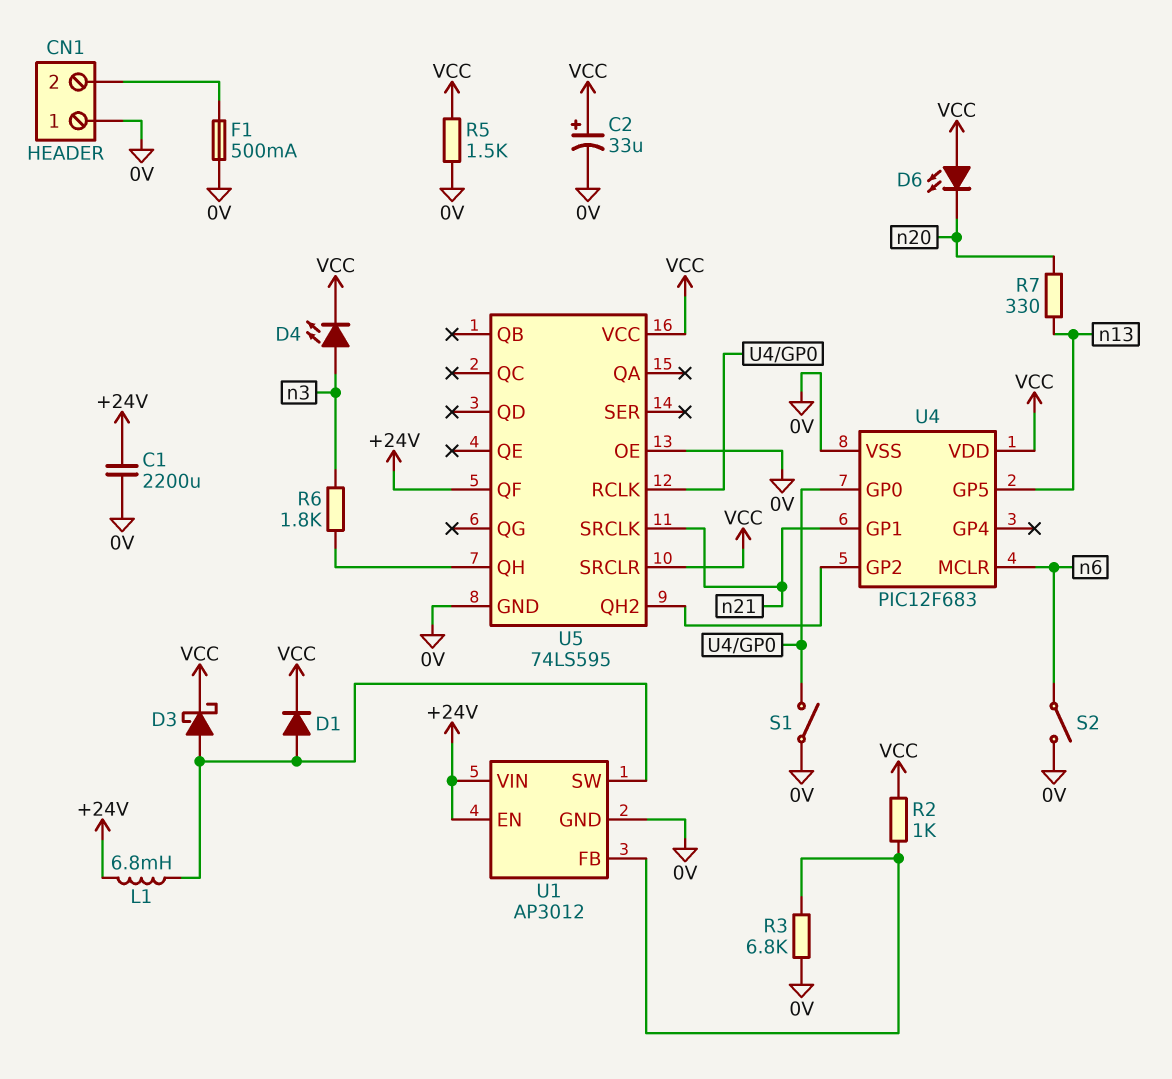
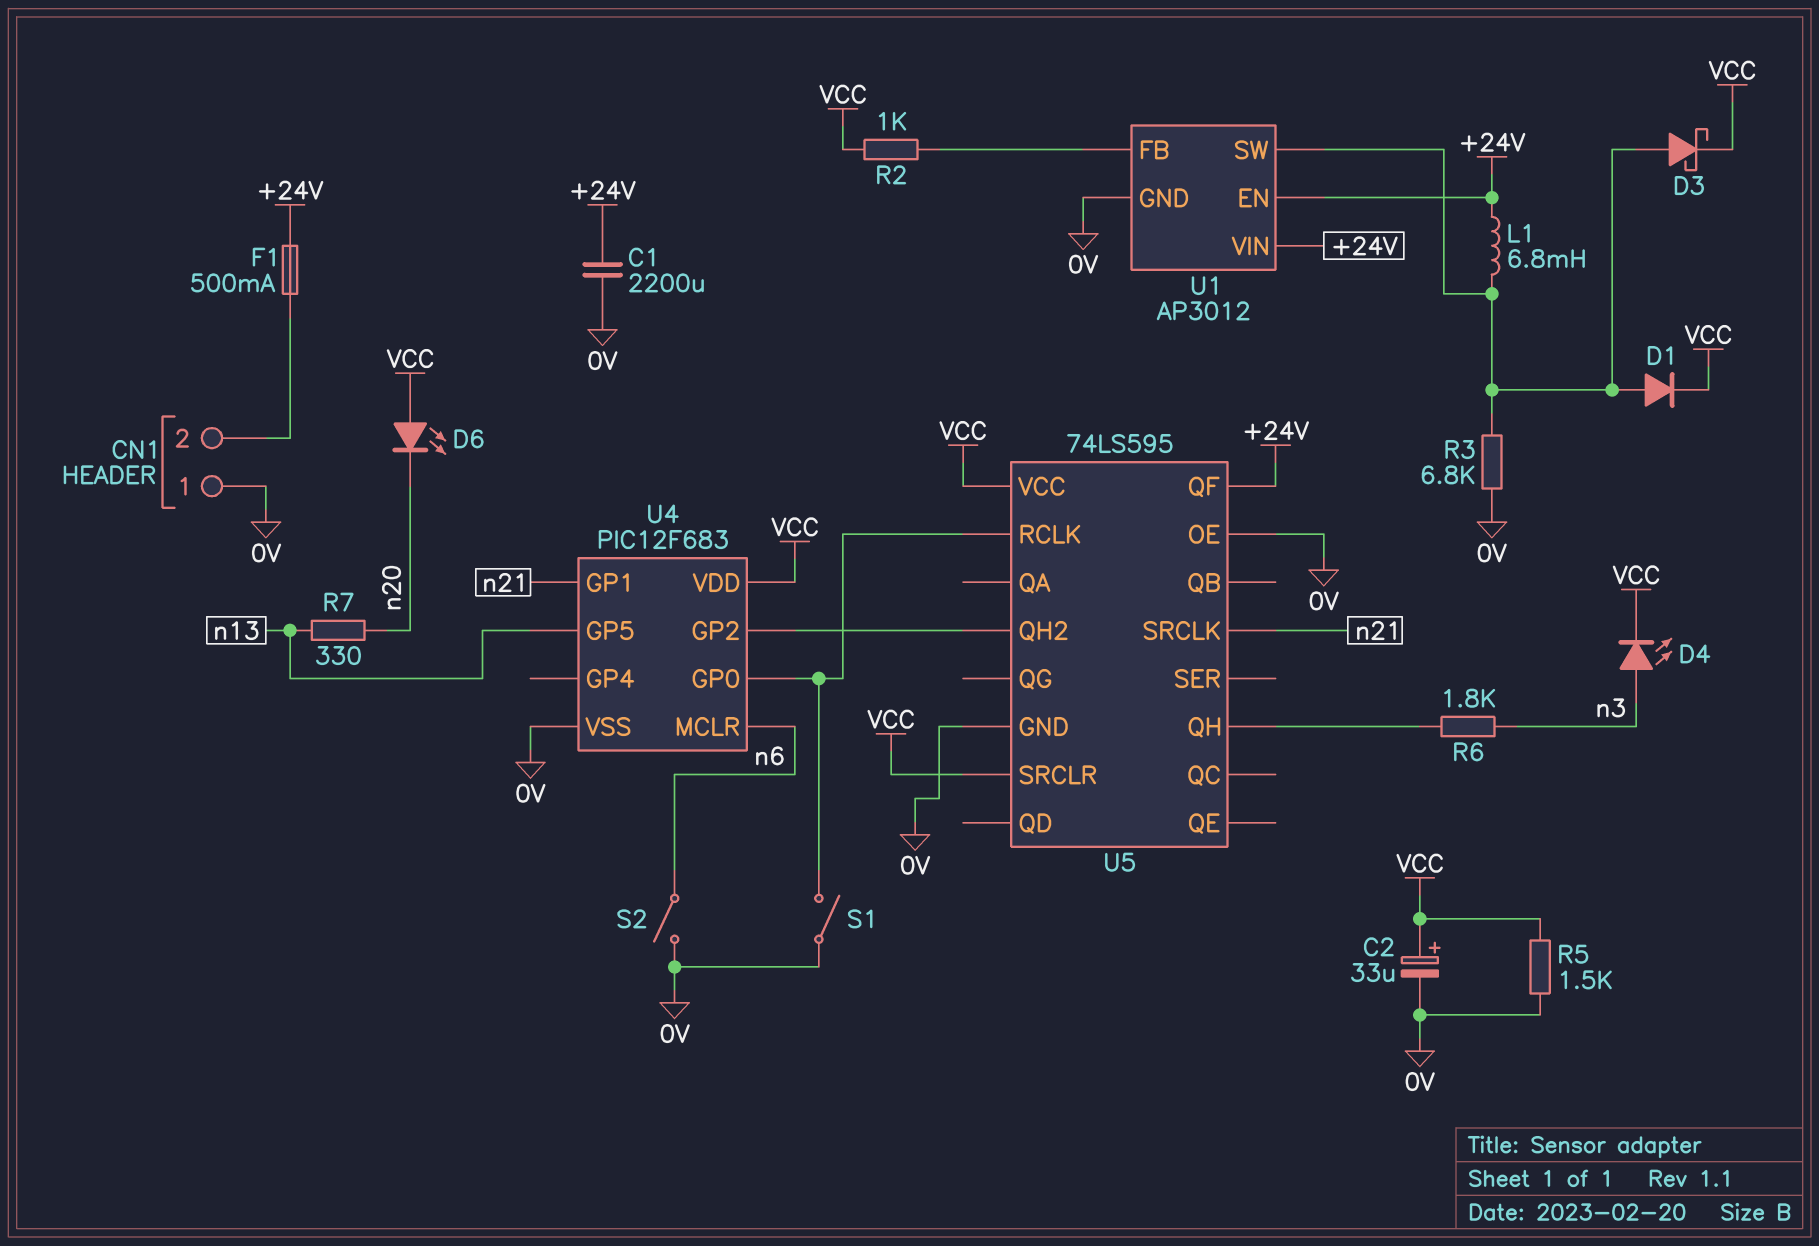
F1: 500mA (0V, CN1/2) -> 500mA (+24V, CN1/2)
R3: 6.8k (0V, U1/FB) -> 6.8k (0V, U1/SW)

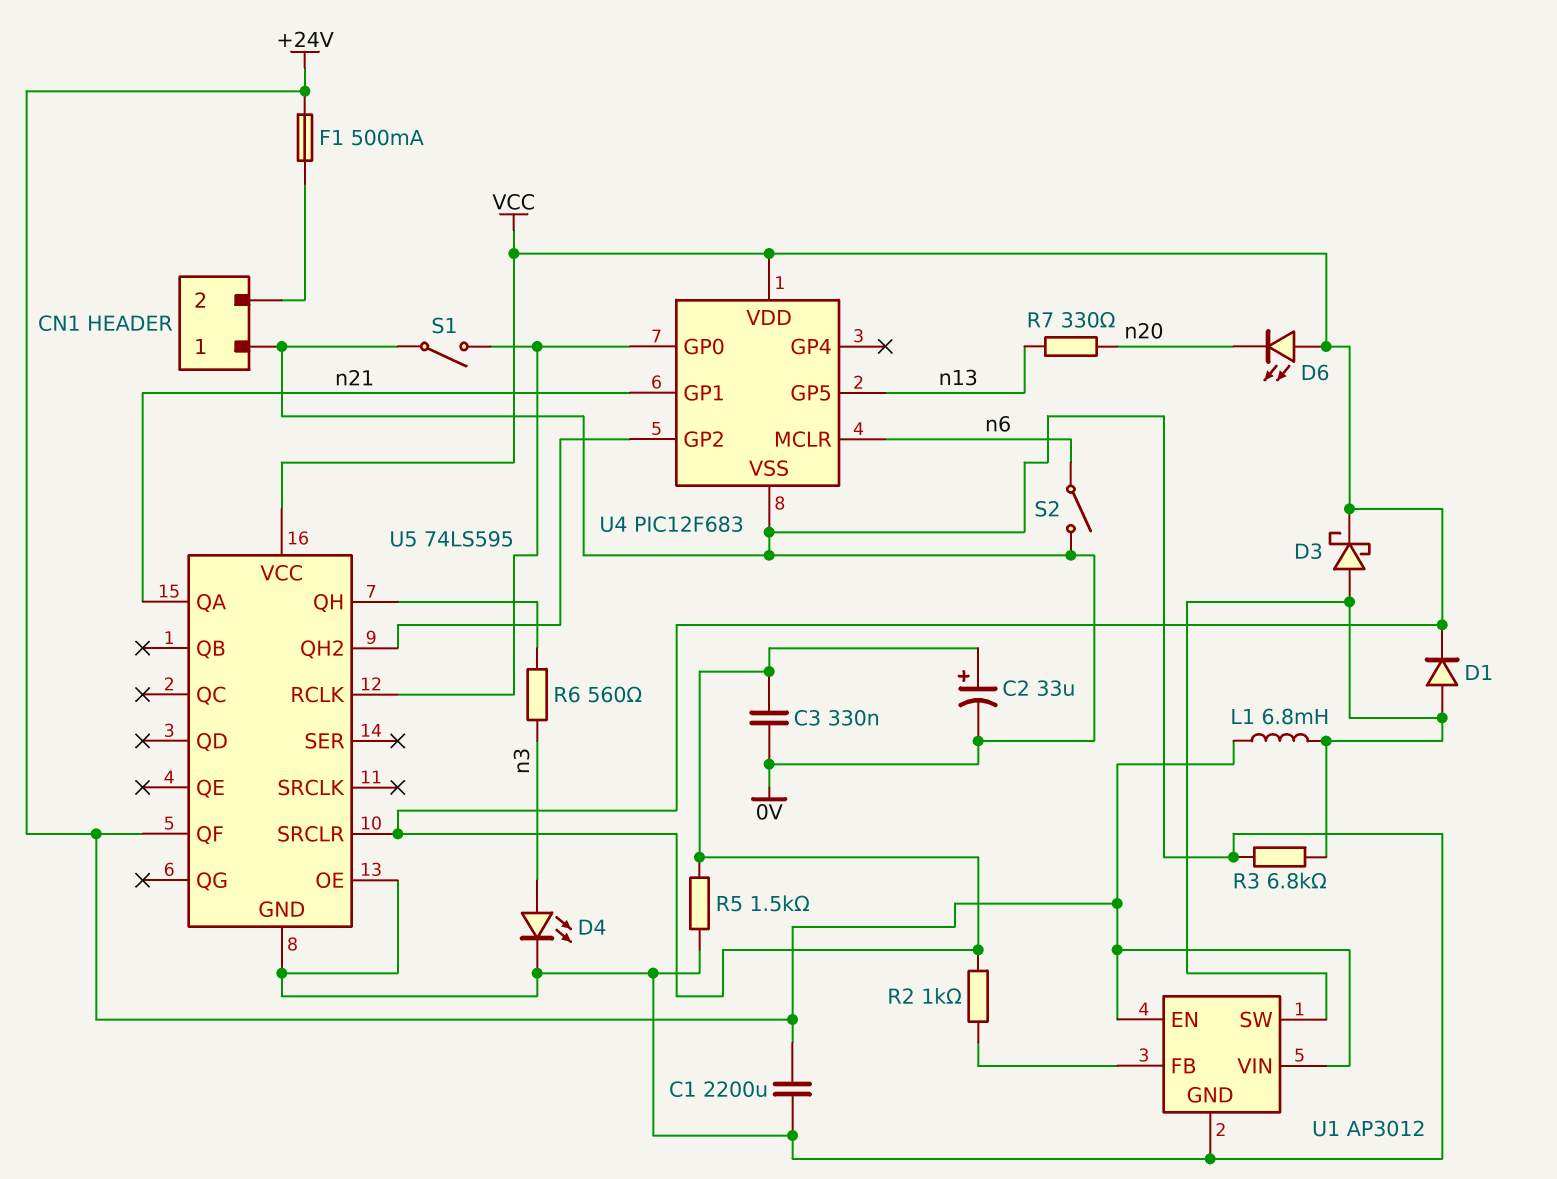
C3: none -> 330nF (0V, VCC)
D4: LED (A n3, K VCC) -> LED (A n3, K 0V)
R6: 1.8k (U5/QH, n3) -> 560 (U5/QH, n3)
U5 pin QA: none -> n21
U5 pin SRCLK: n21 -> none

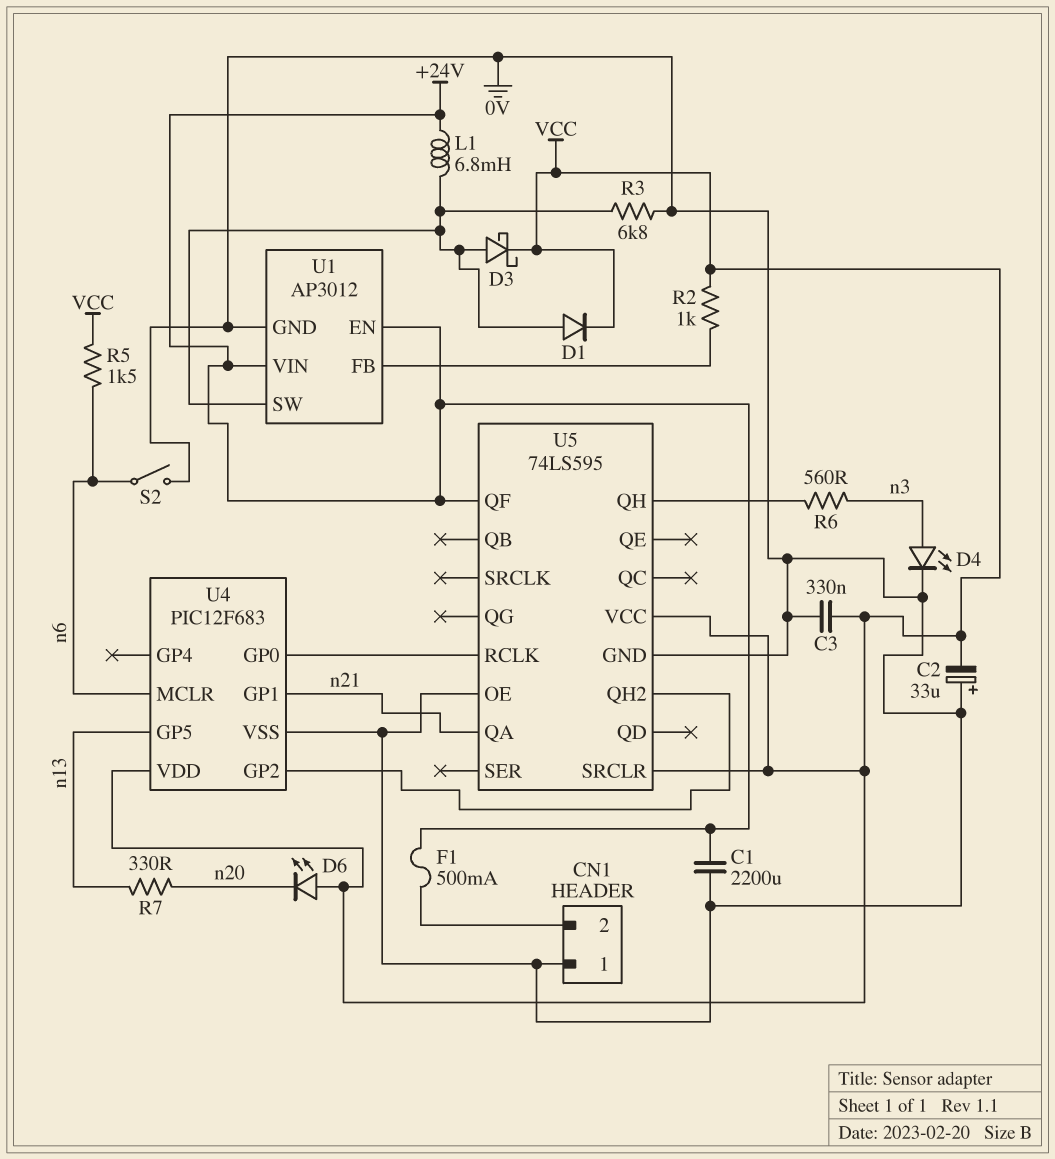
C2: 33uF (plus VCC, minus 0V) -> 33uF (plus 0V, minus VCC)
R5: 1.5k (0V, VCC) -> 1.5k (VCC, n6)
S1: switch (0V, U4/GP0) -> none

